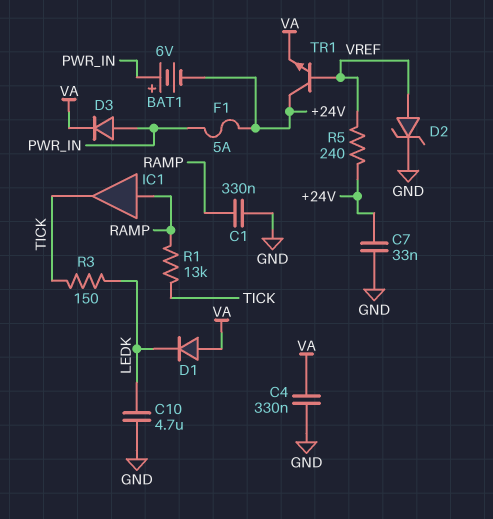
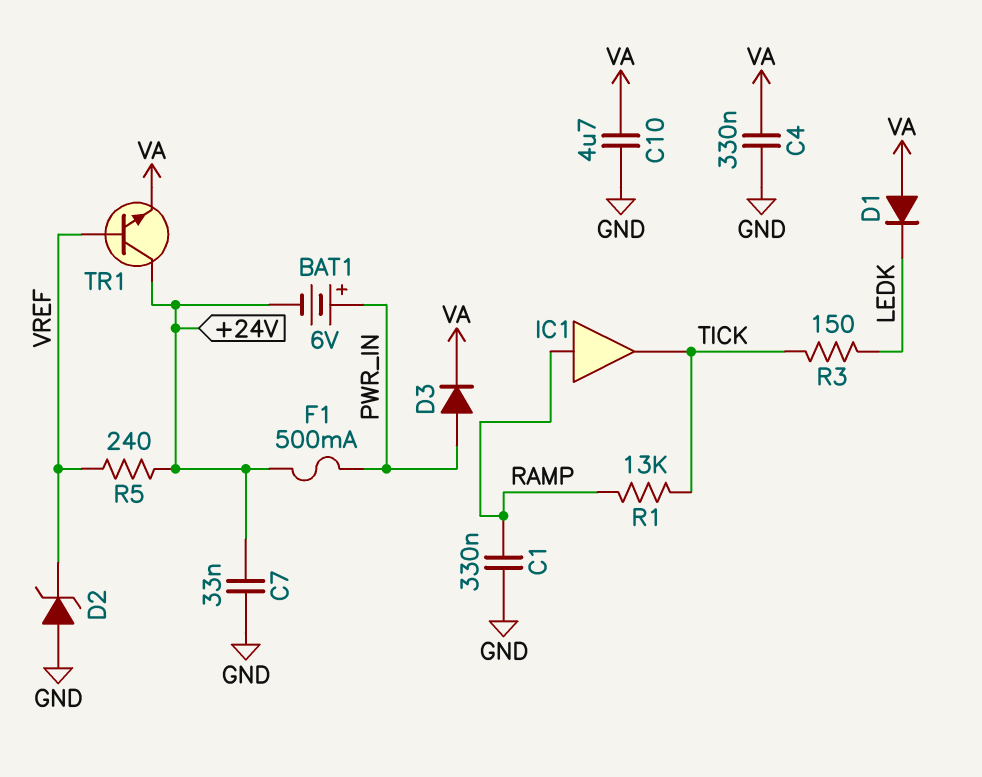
C10: 4.7uF (GND, LEDK) -> 4.7uF (GND, VA)
D2: zener (A VREF, K GND) -> zener (A GND, K VREF)
F1: 5A (+24V, PWR_IN) -> 500mA (+24V, PWR_IN)

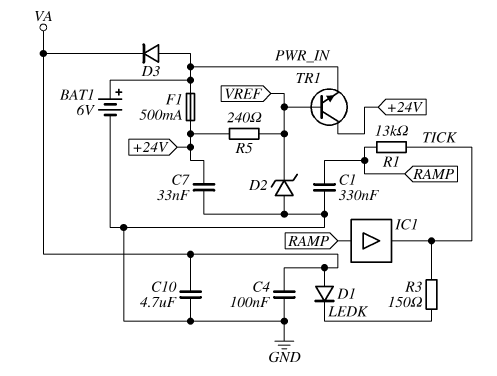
BAT1: 6V (plus PWR_IN, minus +24V) -> 6V (plus PWR_IN, minus GND)
C4: 330nF (GND, VA) -> 100nF (GND, VA)
TR1: NPN (B VREF, C +24V, E VA) -> NPN (B VREF, C +24V, E PWR_IN)

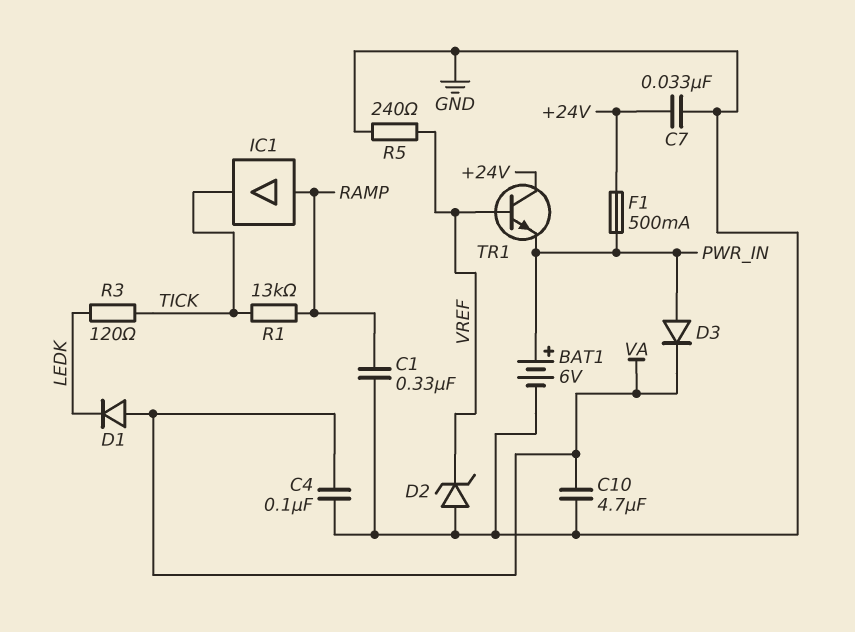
R3: 150 (LEDK, TICK) -> 120 (LEDK, TICK)
R5: 240 (+24V, VREF) -> 240 (GND, VREF)

